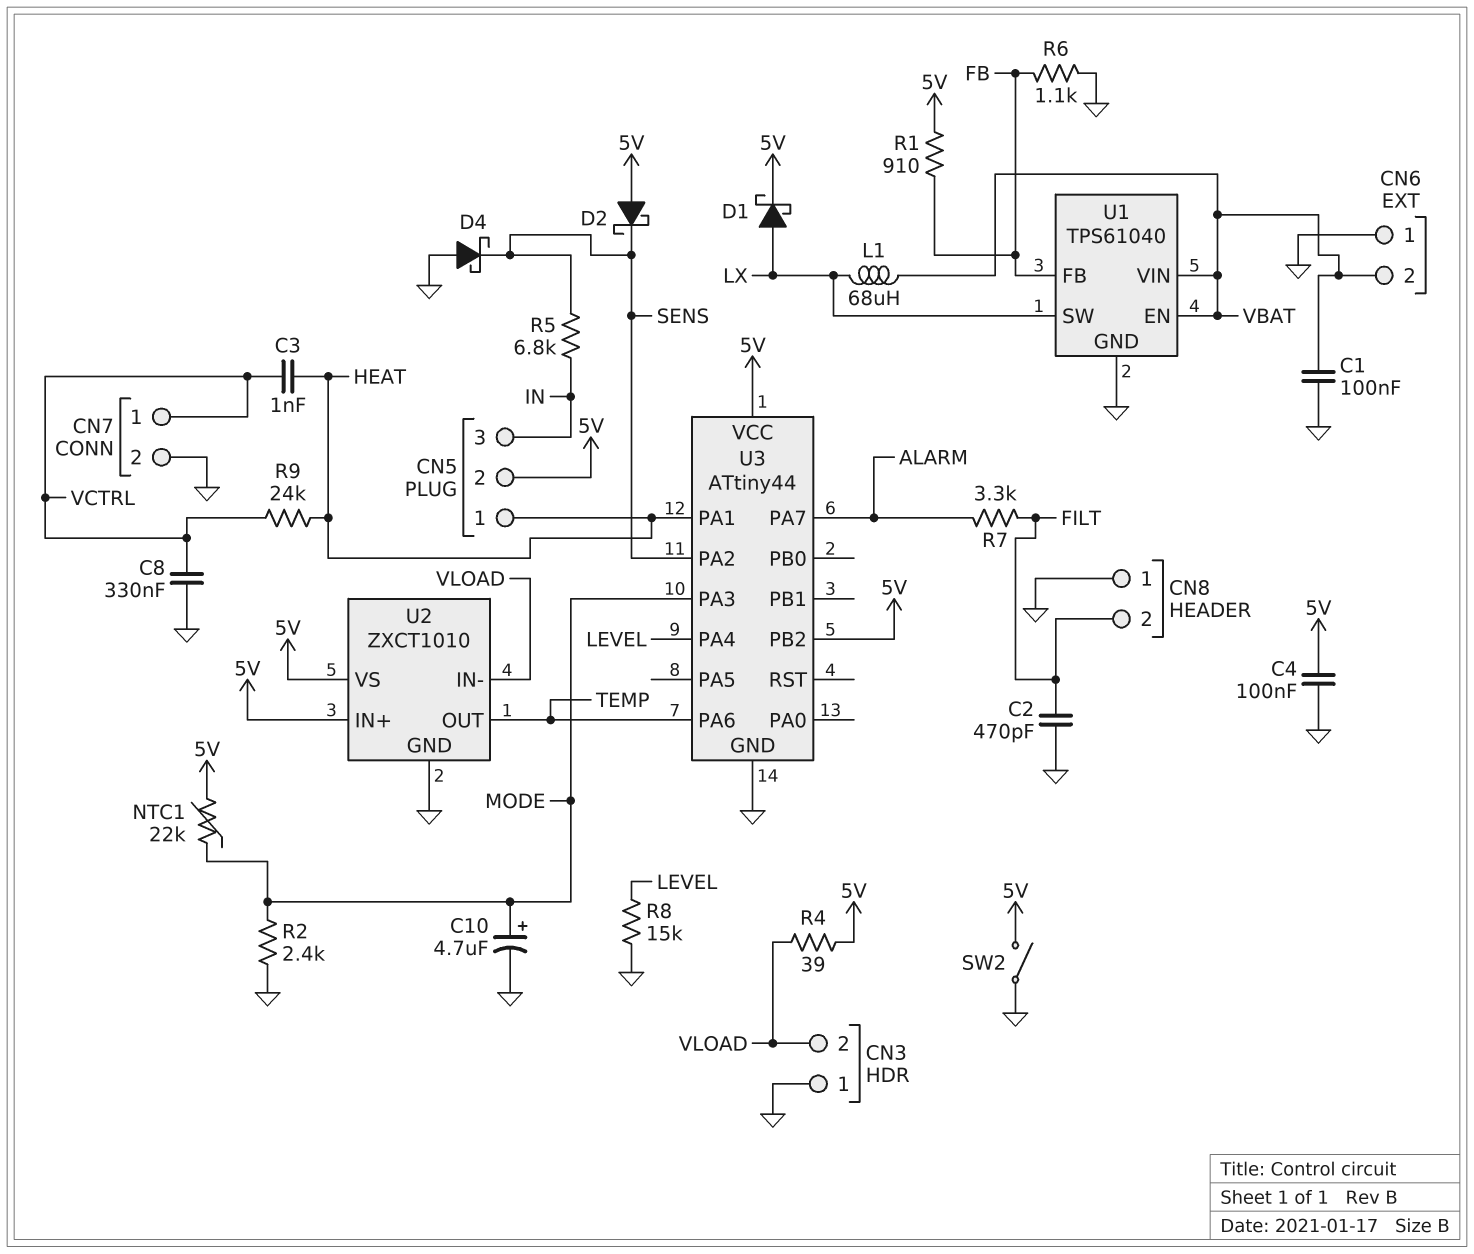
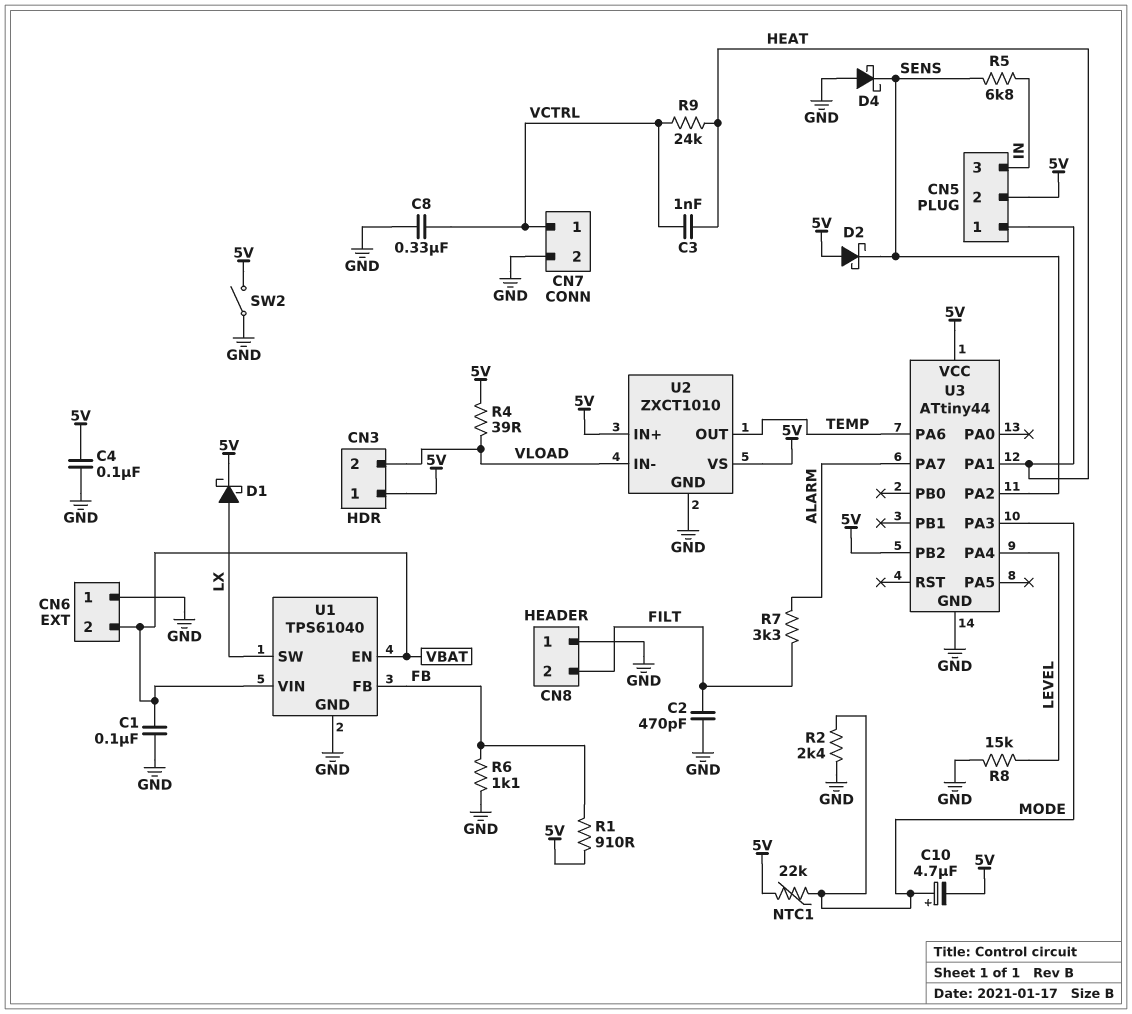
C10: 4.7uF (plus MODE, minus GND) -> 4.7uF (plus MODE, minus 5V)
CN3 pin 1: GND -> 5V
L1: 68uH (LX, VBAT) -> none

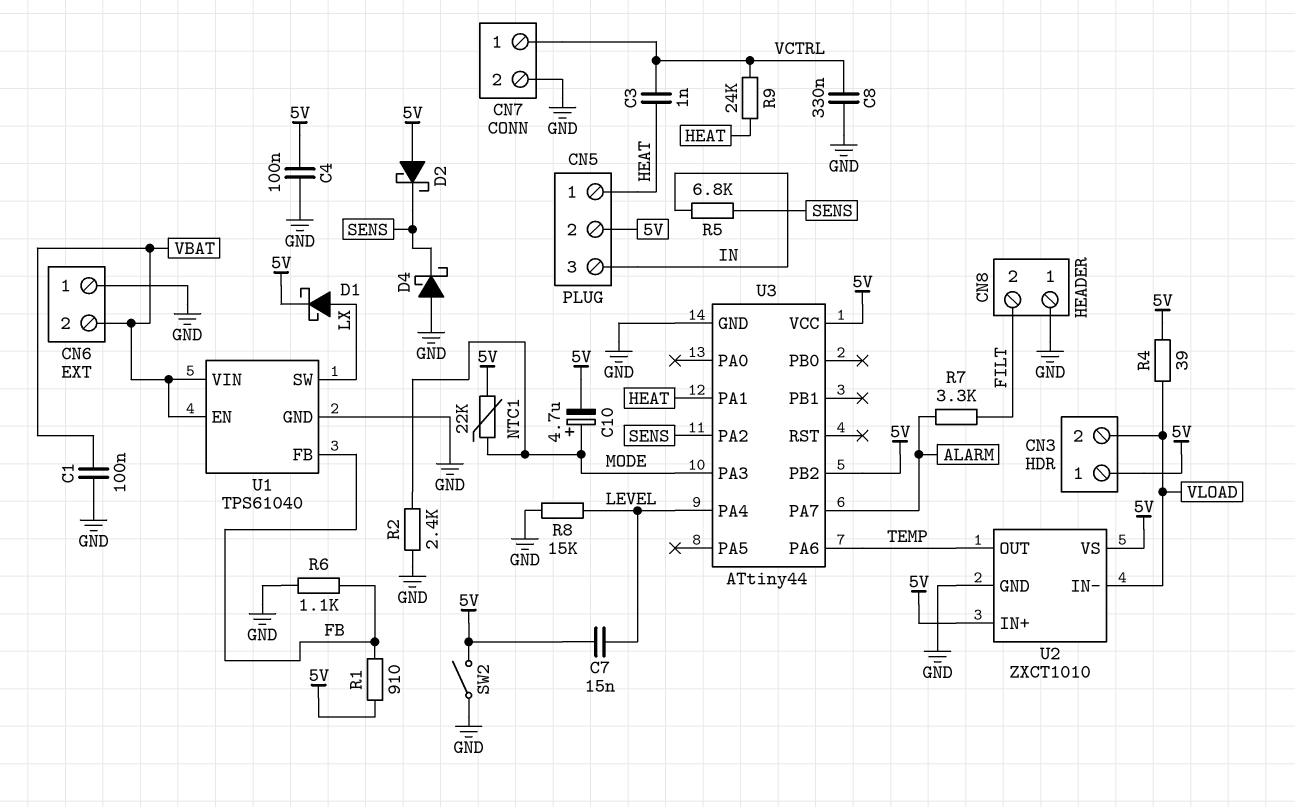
C2: 470pF (FILT, GND) -> none
C7: none -> 15nF (5V, LEVEL)

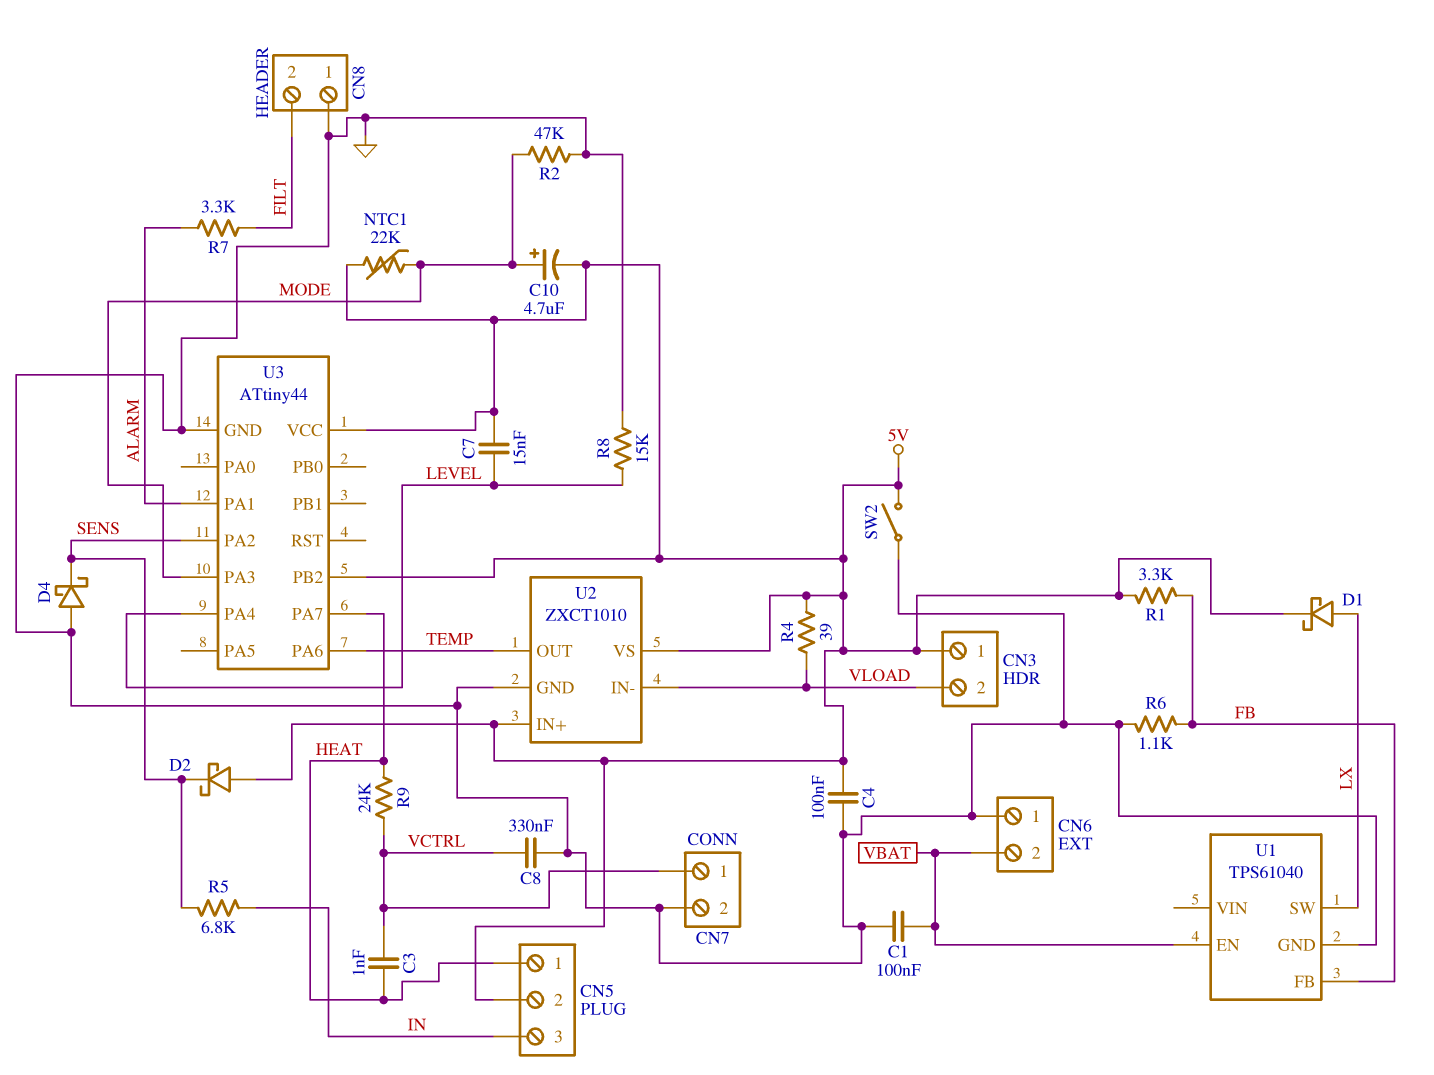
R1: 910 (5V, FB) -> 3.3k (5V, FB)
R2: 2.4k (GND, MODE) -> 47k (GND, MODE)
U1 pin VIN: VBAT -> none
U3 pin PA1: HEAT -> ALARM
U3 pin PA7: ALARM -> HEAT

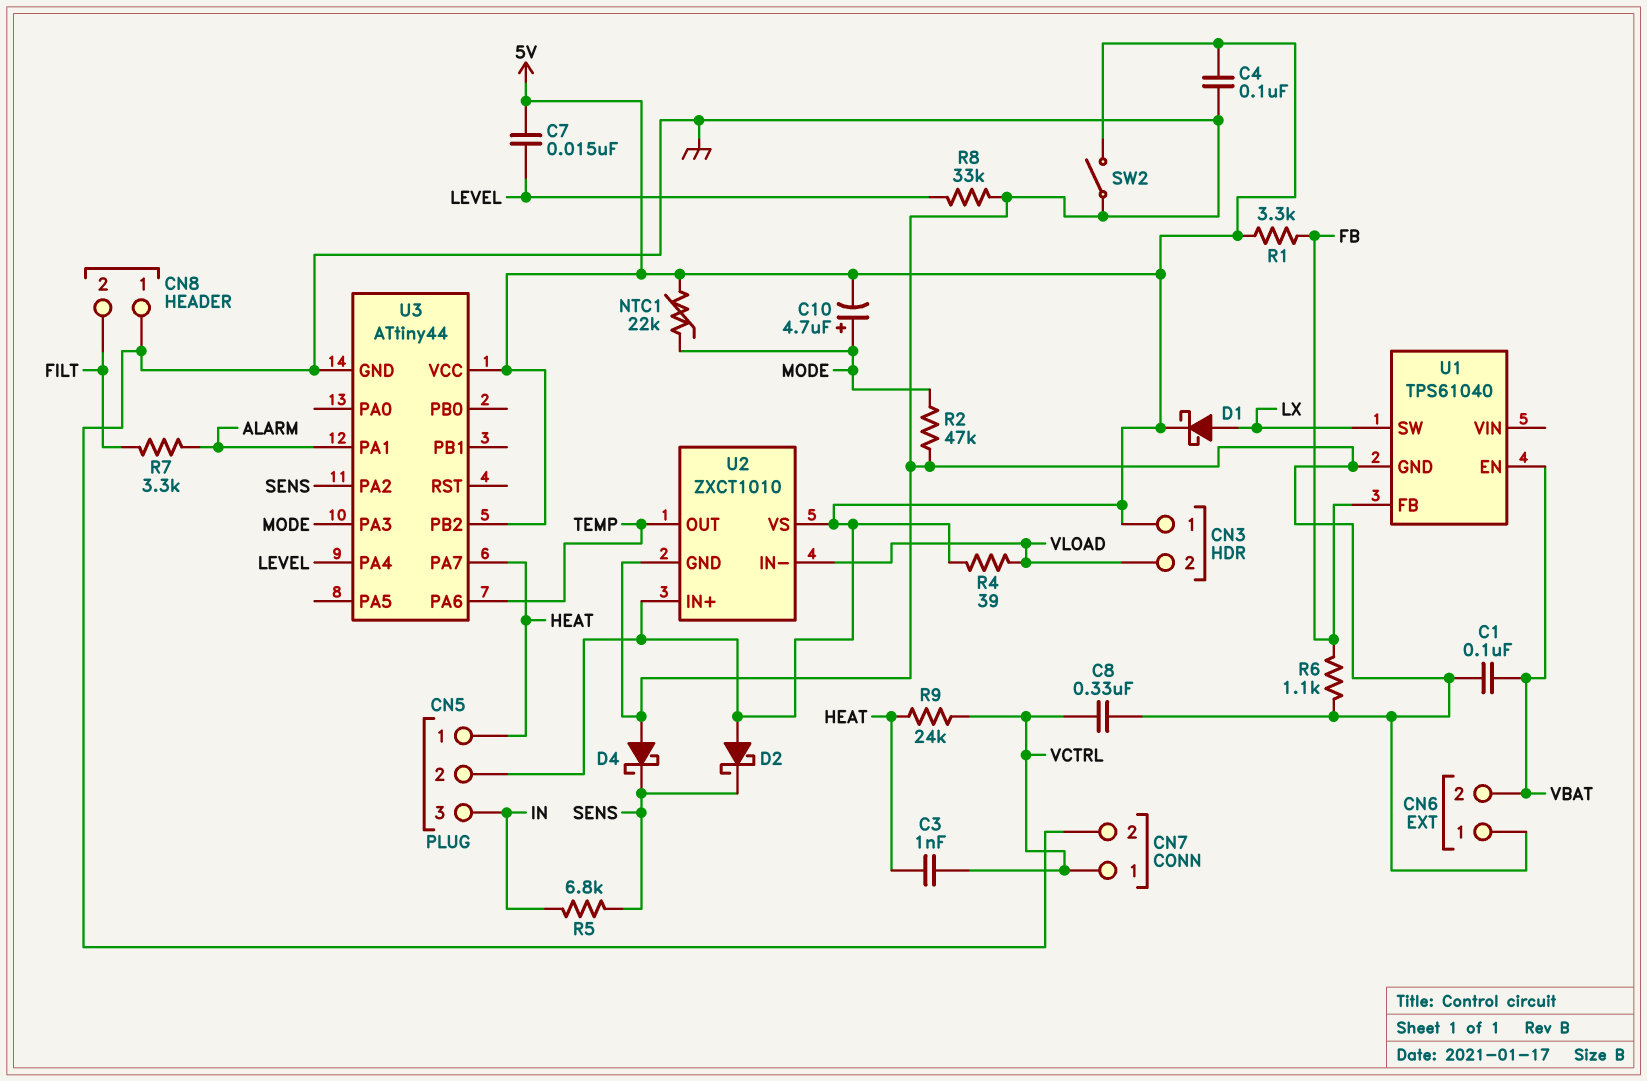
R8: 15k (GND, LEVEL) -> 33k (GND, LEVEL)

